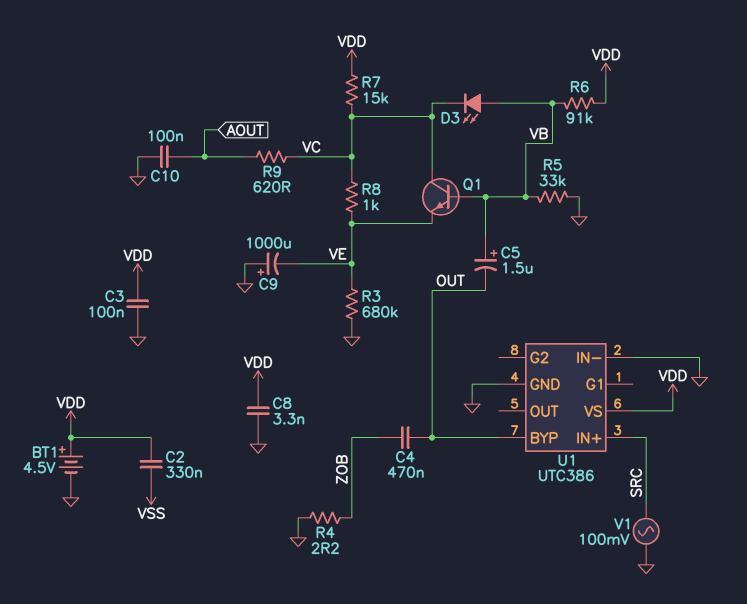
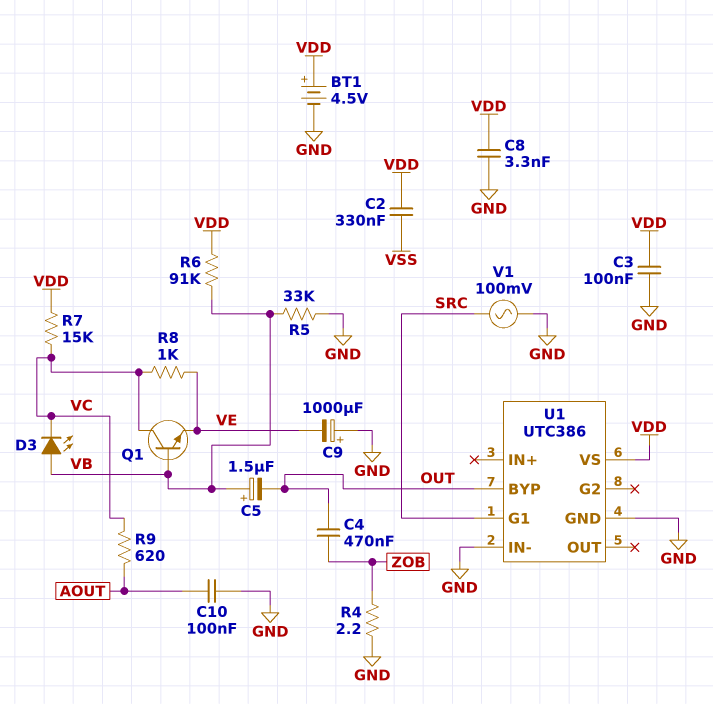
R3: 680k (GND, VE) -> none
U1 pin G1: none -> SRC
U1 pin IN+: SRC -> none

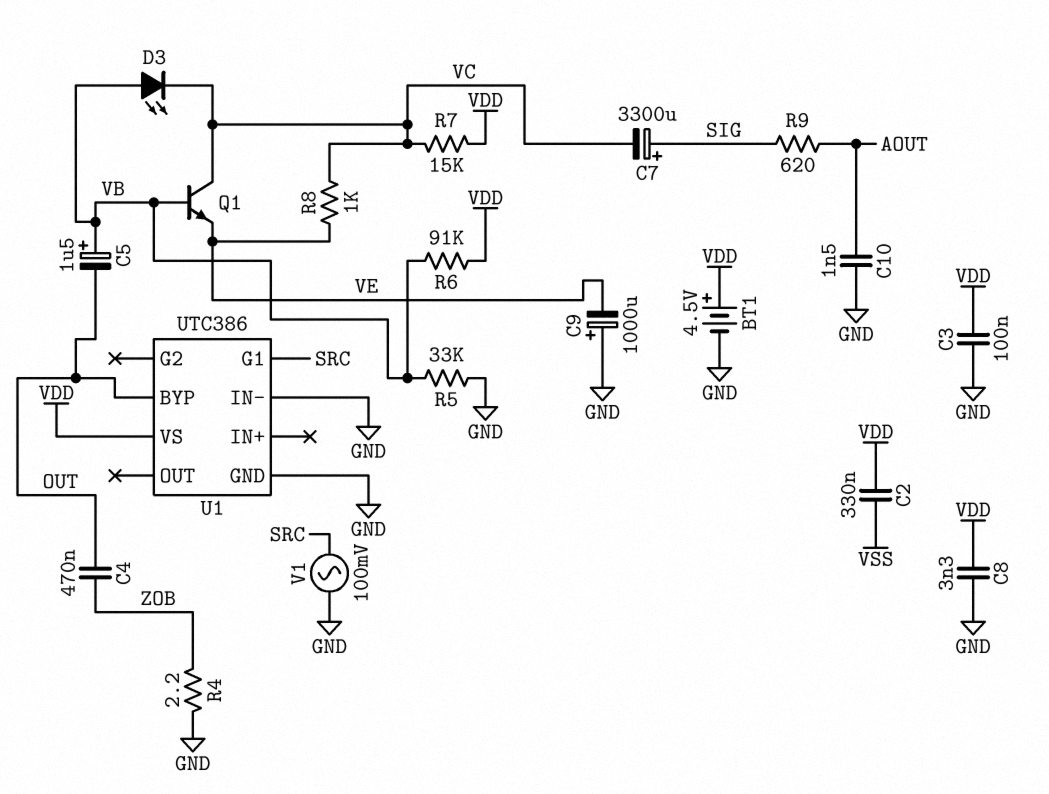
C7: none -> 3300uF (plus SIG, minus VC)
C10: 100nF (AOUT, GND) -> 1.5nF (AOUT, GND)
R9: 620 (AOUT, VC) -> 620 (AOUT, SIG)

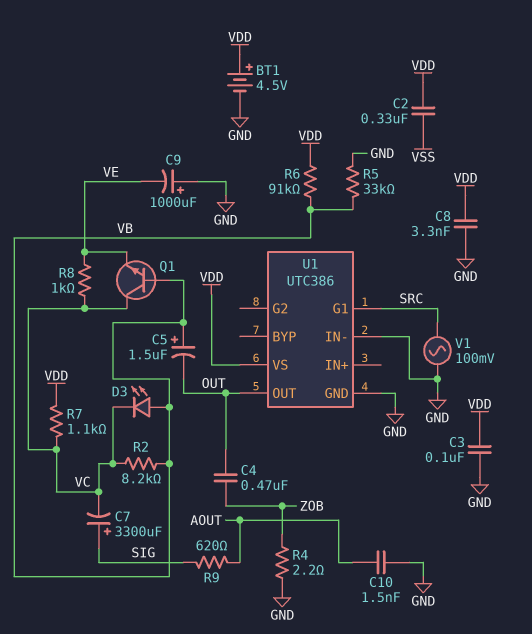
R2: none -> 8.2k (VB, VC)
R7: 15k (VC, VDD) -> 1.1k (VC, VDD)
U1 pin BYP: OUT -> none
U1 pin OUT: none -> OUT

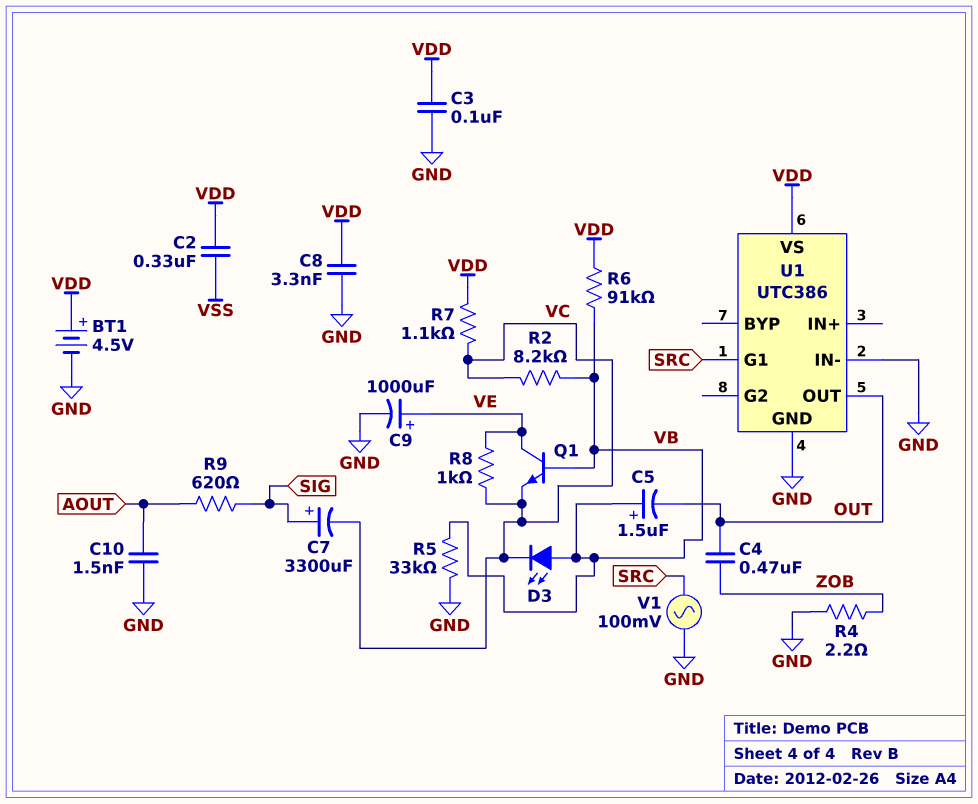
C9: 1000uF (plus GND, minus VE) -> 1000uF (plus VE, minus GND)
Q1: NPN (B VB, C VC, E VE) -> NPN (B VB, C VE, E VC)

